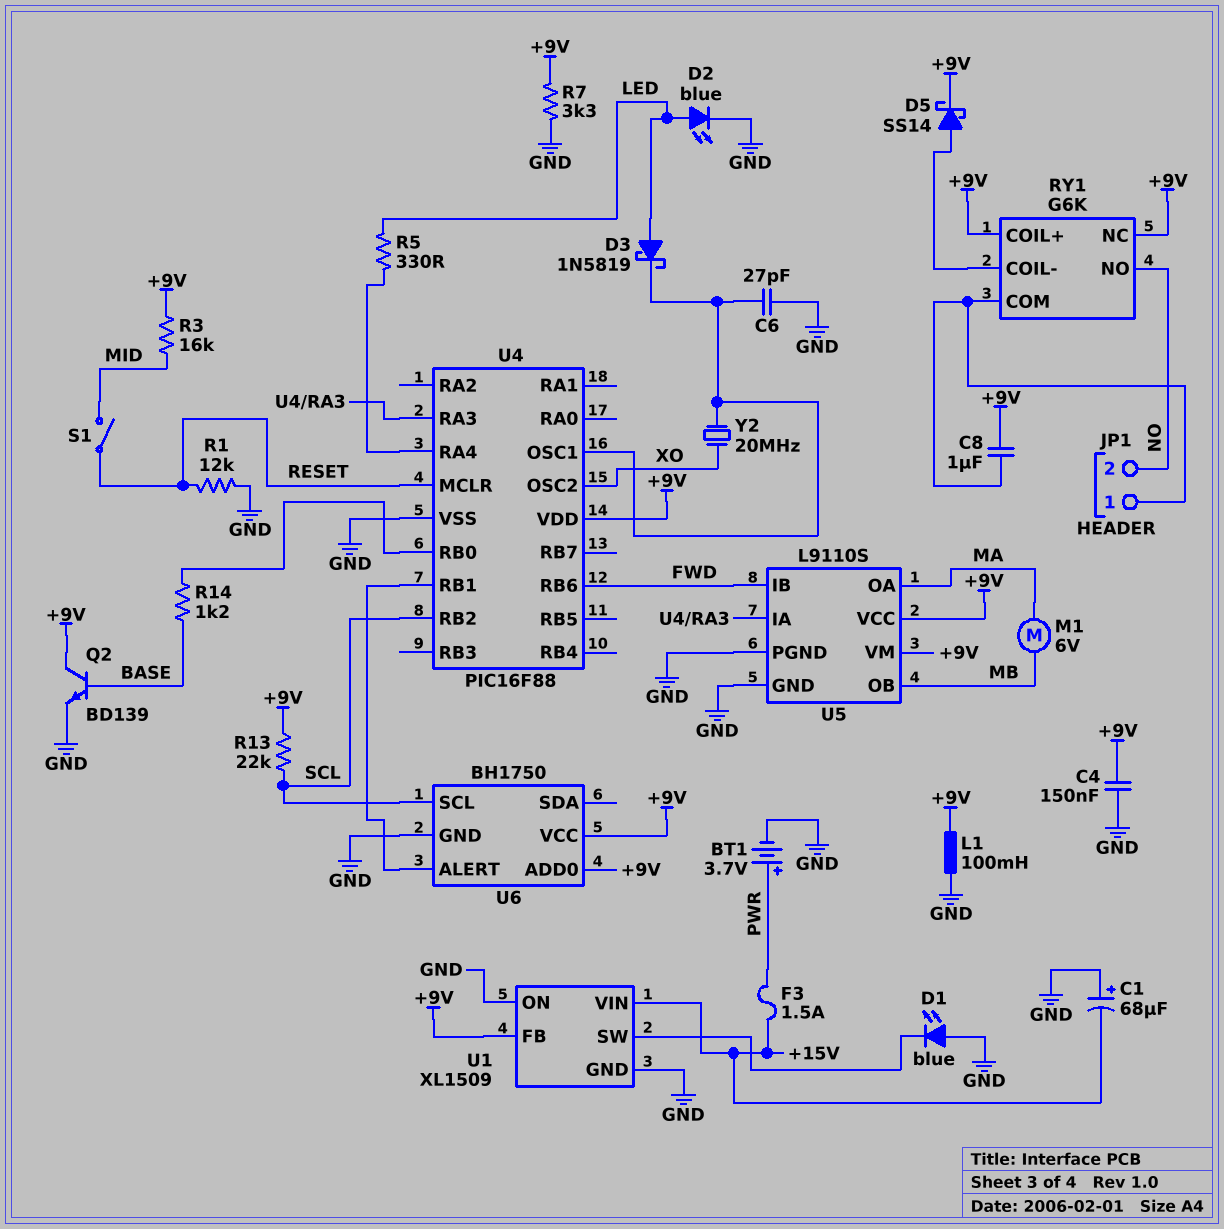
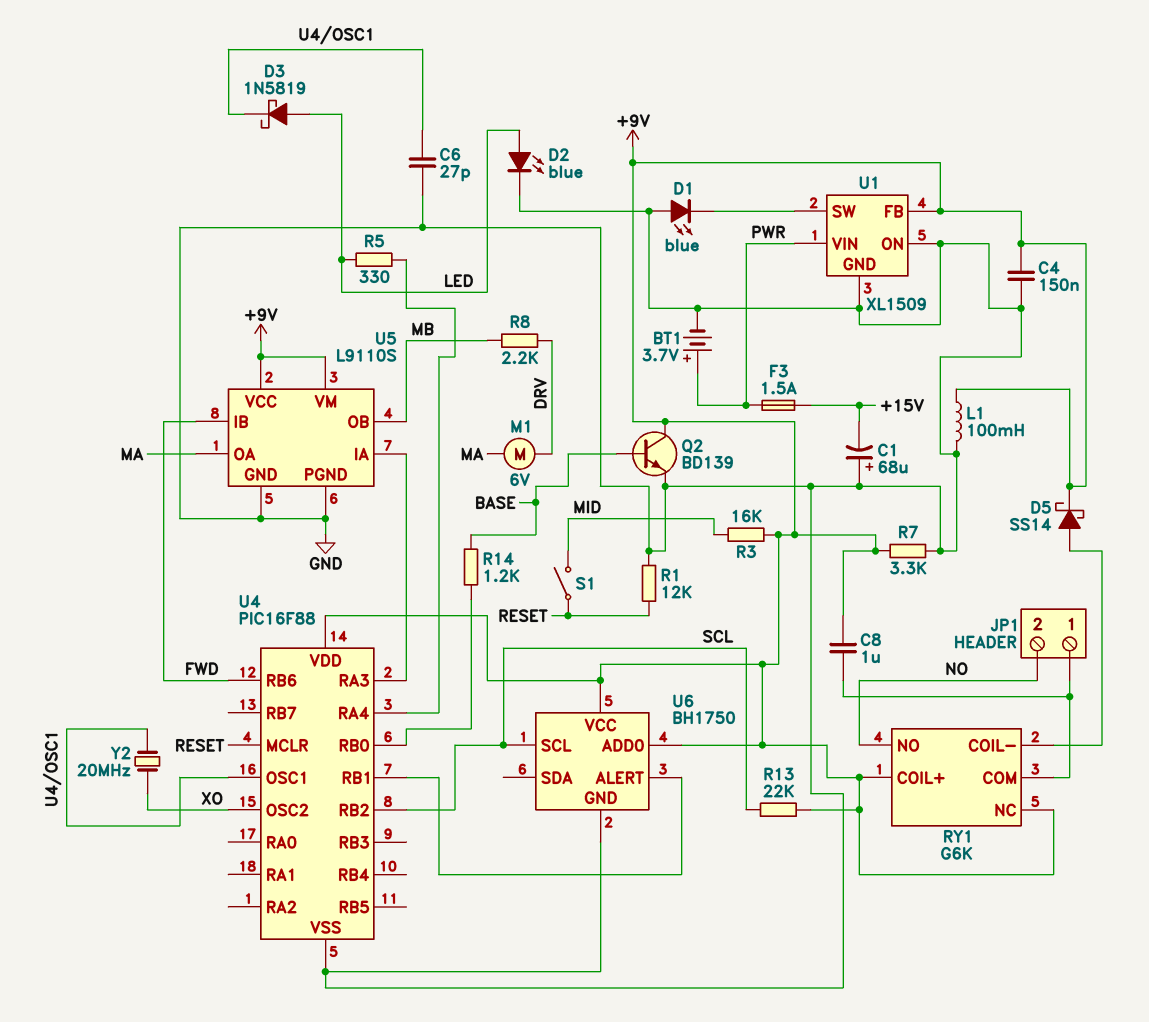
M1: motor 6V (MA, MB) -> motor 6V (DRV, MA)
R8: none -> 2.2k (DRV, MB)
U1 pin VIN: +15V -> PWR

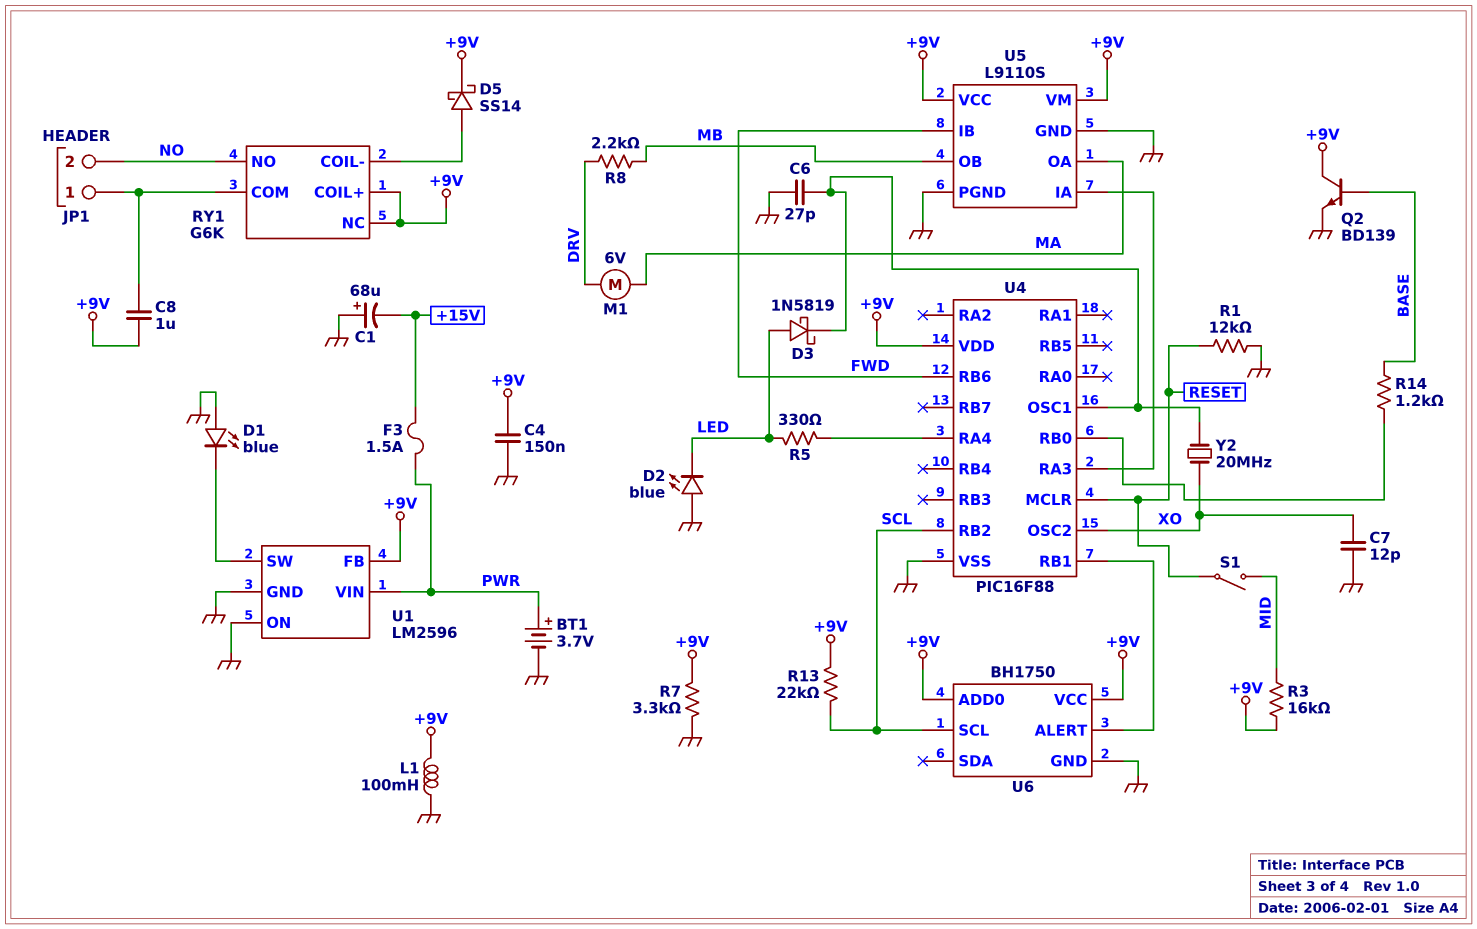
C7: none -> 12pF (GND, XO)
D2: LED blue (A LED, K GND) -> LED blue (A GND, K LED)
U1: XL1509 -> LM2596

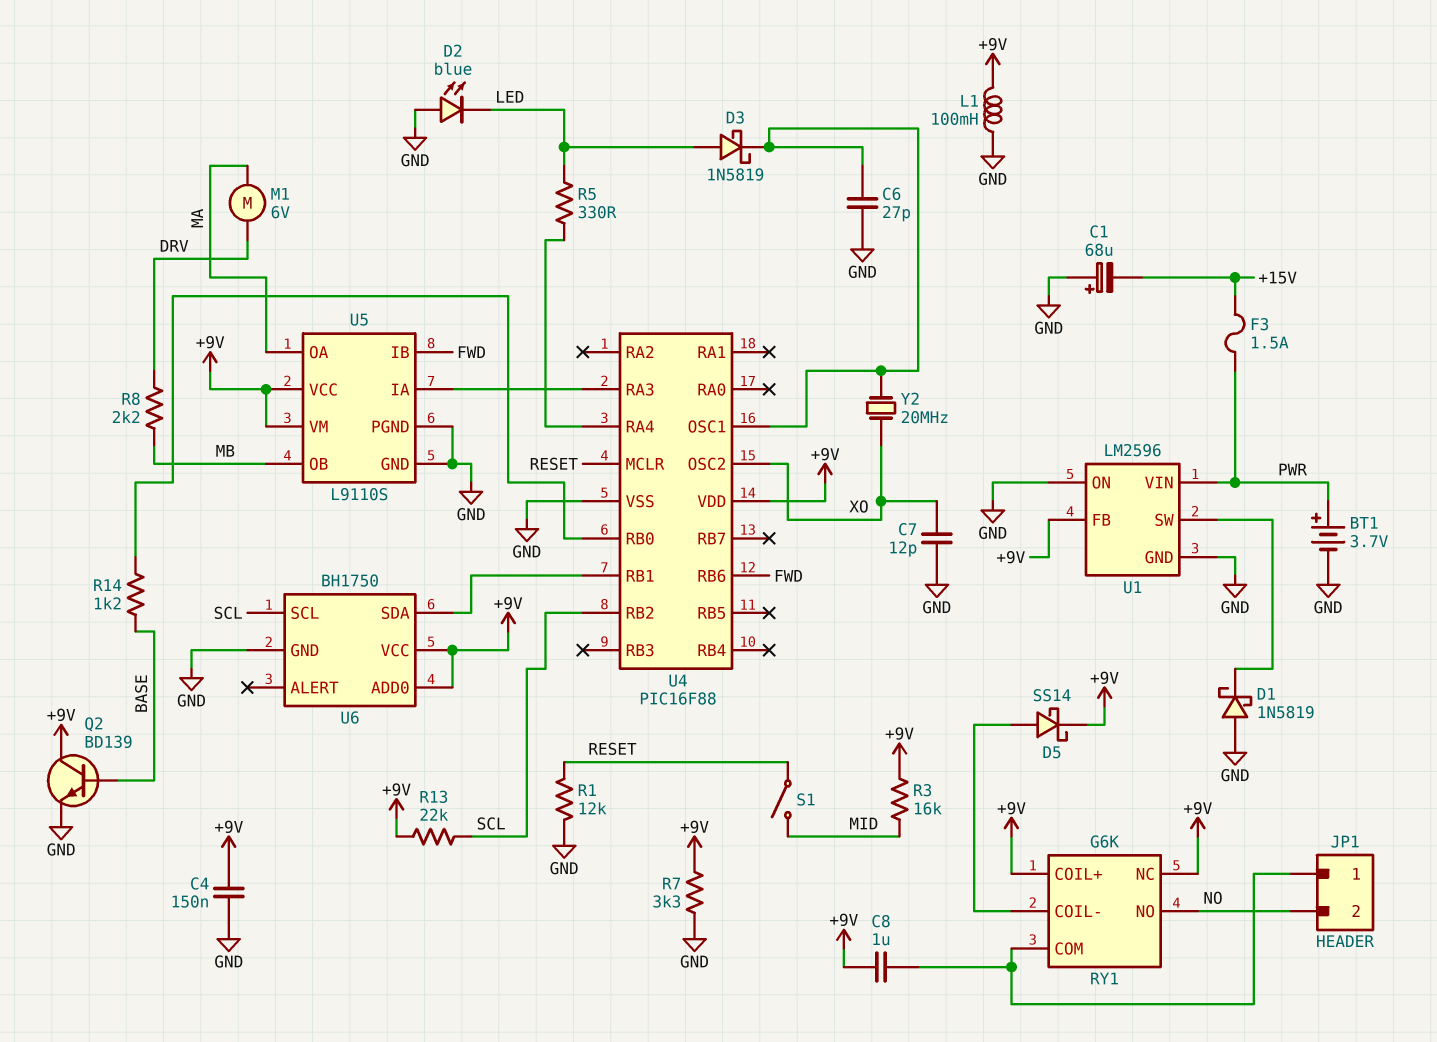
D1: LED blue (A GND, K U1/SW) -> schottky 1N5819 (A GND, K U1/SW)
U6 pin ALERT: U4/RB1 -> none
U6 pin SDA: none -> U4/RB1

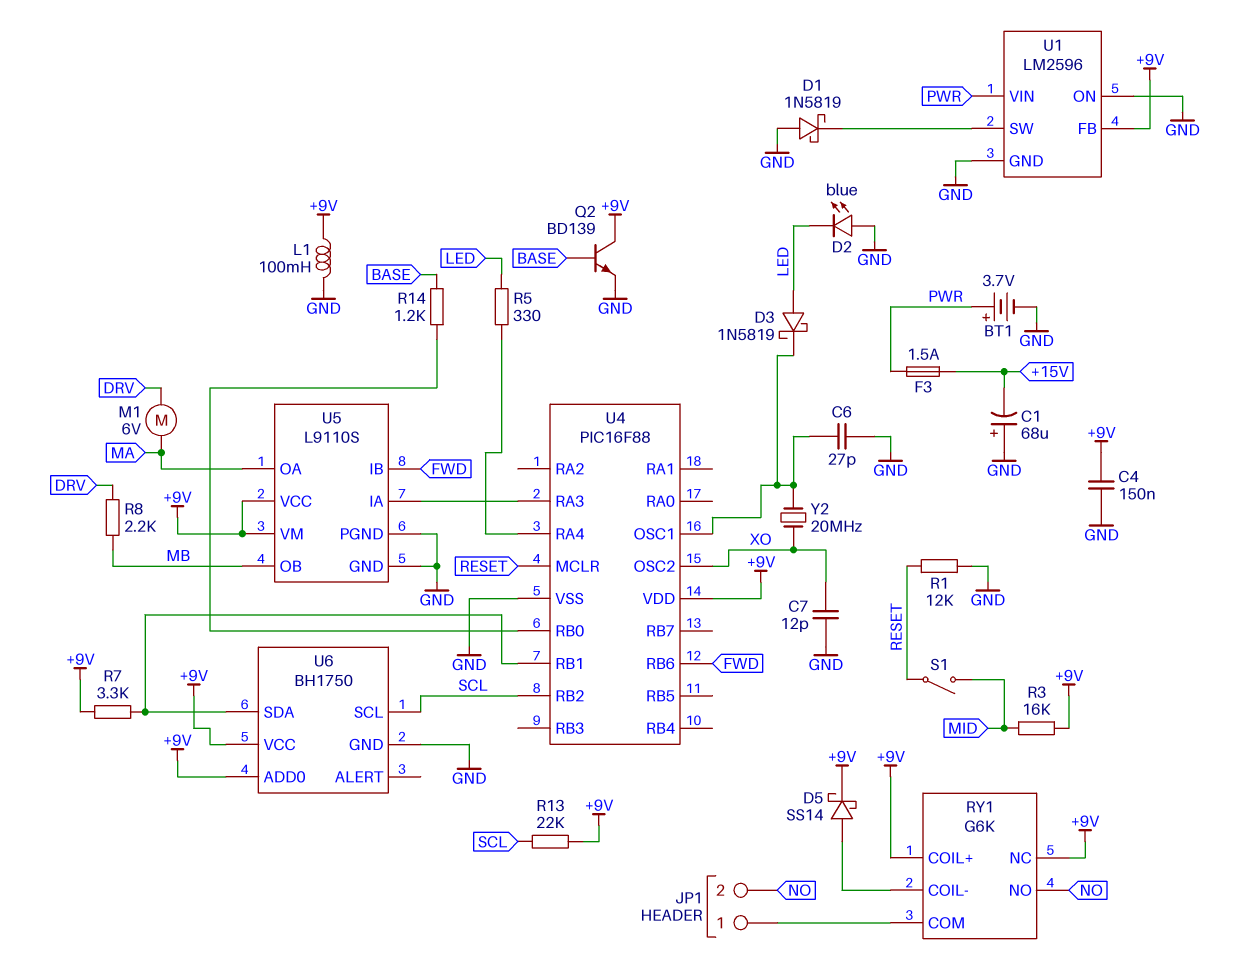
C8: 1uF (+9V, JP1/1) -> none
R7: 3.3k (+9V, GND) -> 3.3k (+9V, U4/RB1)

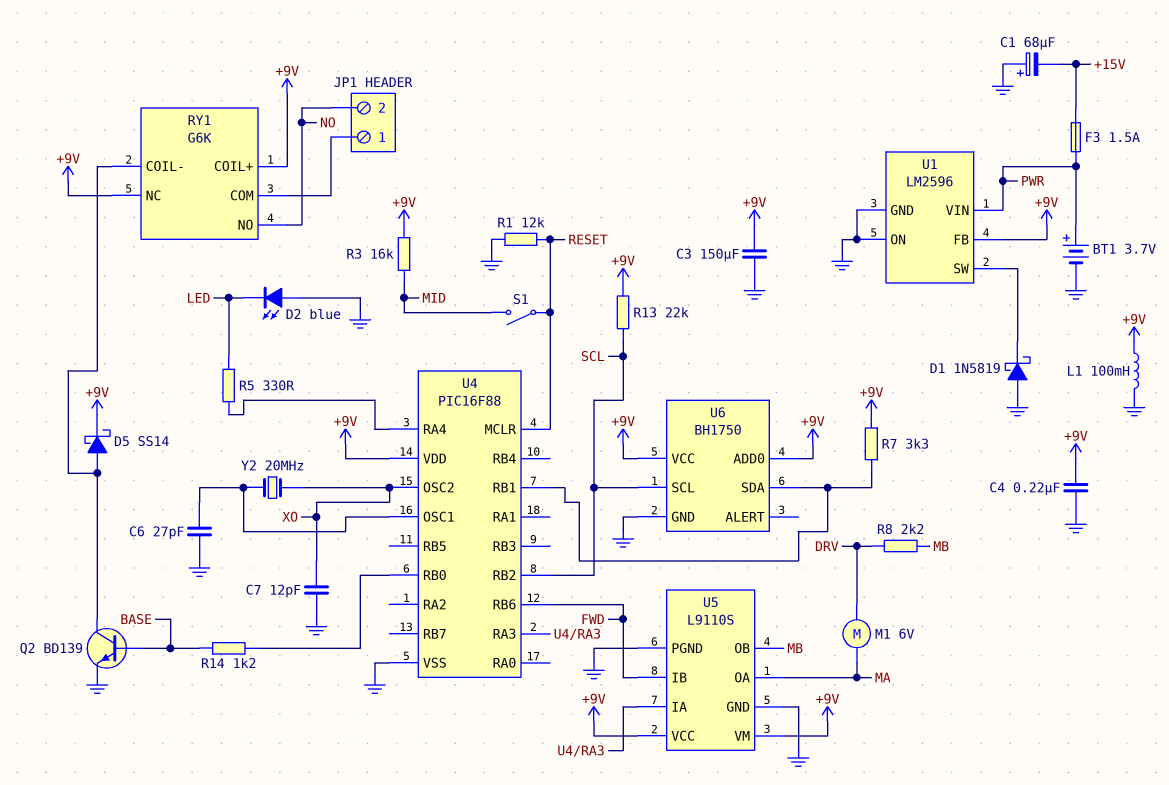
C3: none -> 150uF (+9V, GND)
C4: 150nF (+9V, GND) -> 220nF (+9V, GND)
D3: schottky 1N5819 (A LED, K U4/OSC1) -> none
Q2: NPN BD139 (B BASE, C +9V, E GND) -> NPN BD139 (B BASE, C RY1/COIL-, E GND)

